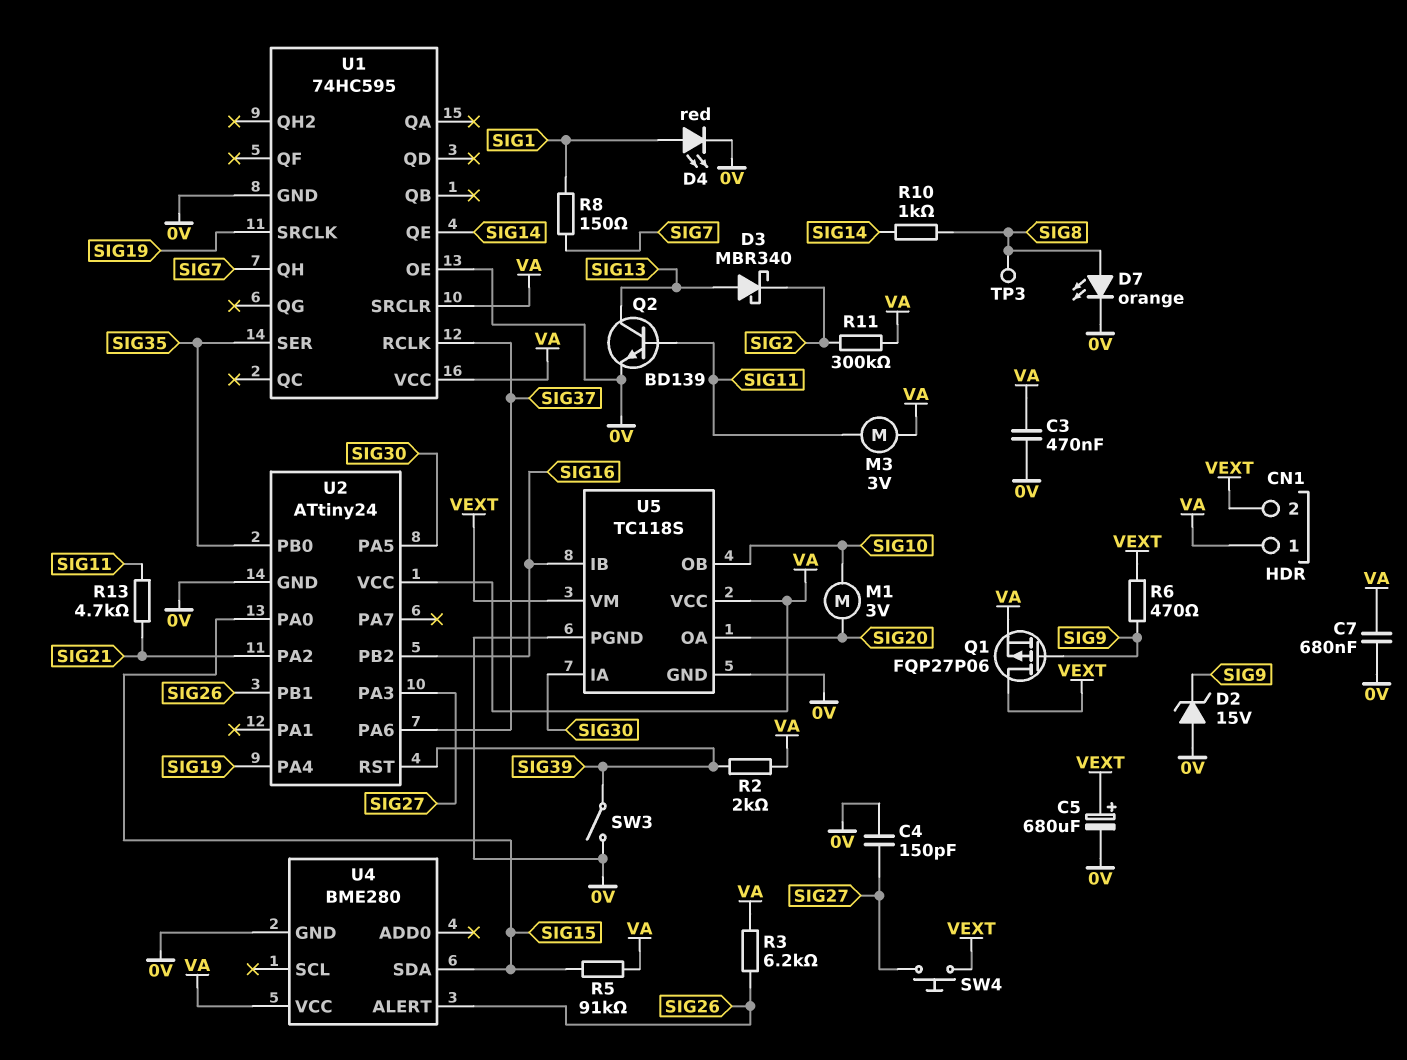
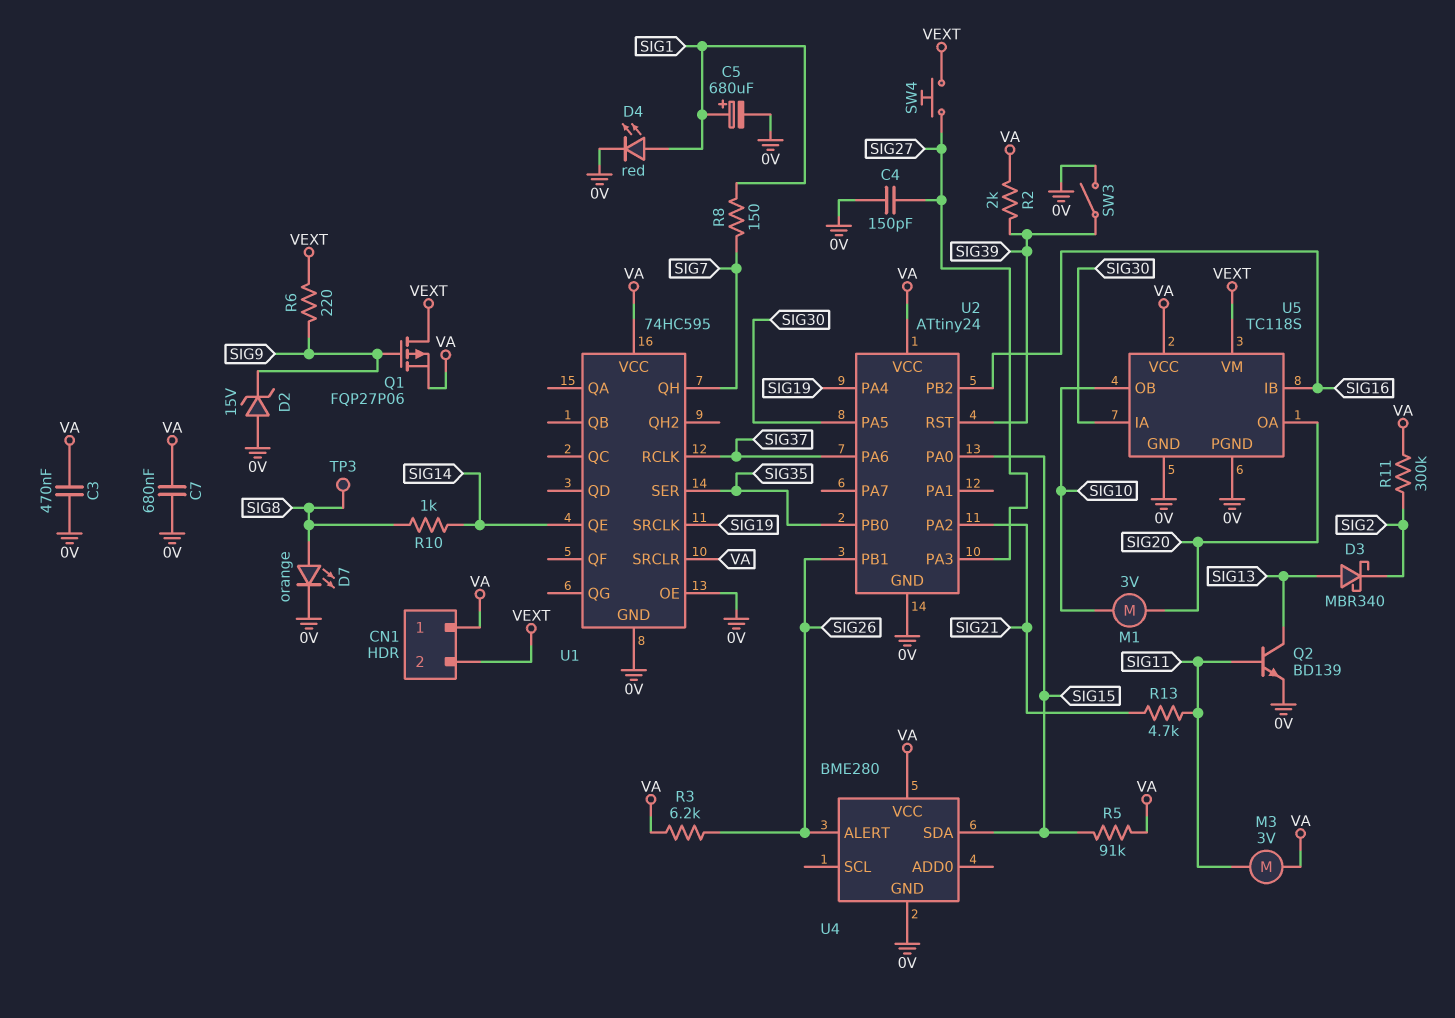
C5: 680uF (plus VEXT, minus 0V) -> 680uF (plus SIG1, minus 0V)
R6: 470 (SIG9, VEXT) -> 220 (SIG9, VEXT)

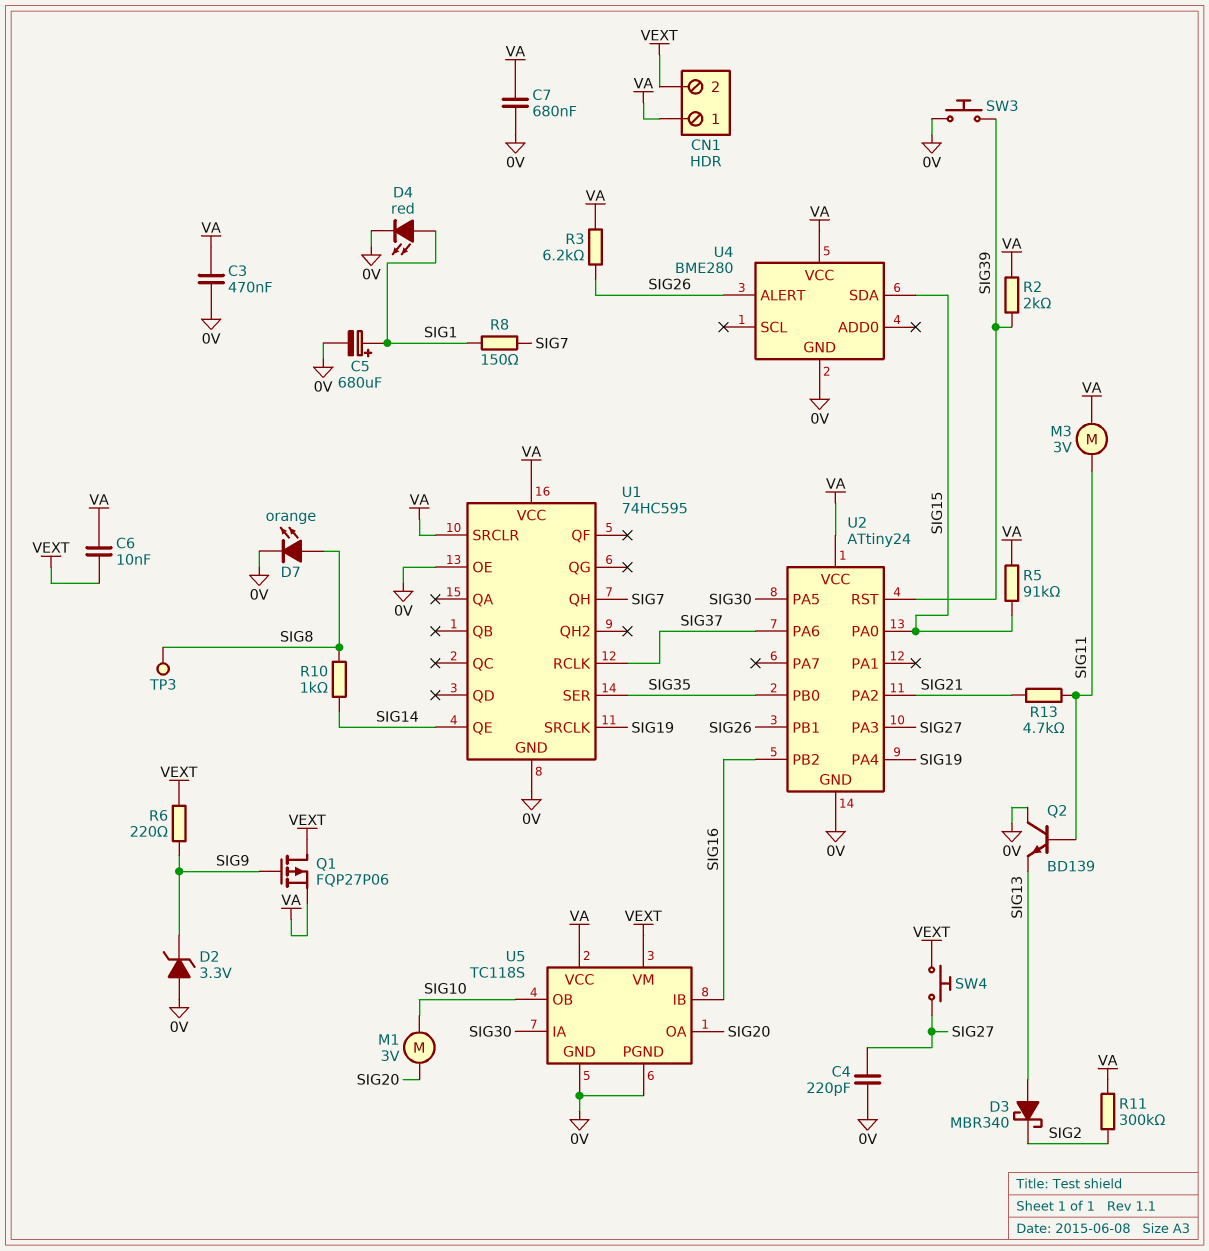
C4: 150pF (0V, SIG27) -> 220pF (0V, SIG27)
C6: none -> 10nF (VA, VEXT)
D2: zener 15V (A 0V, K SIG9) -> zener 3.3V (A 0V, K SIG9)
Q2: NPN BD139 (B SIG11, C SIG13, E 0V) -> NPN BD139 (B SIG11, C 0V, E SIG13)
SW3: switch (0V, SIG39) -> button (0V, SIG39)

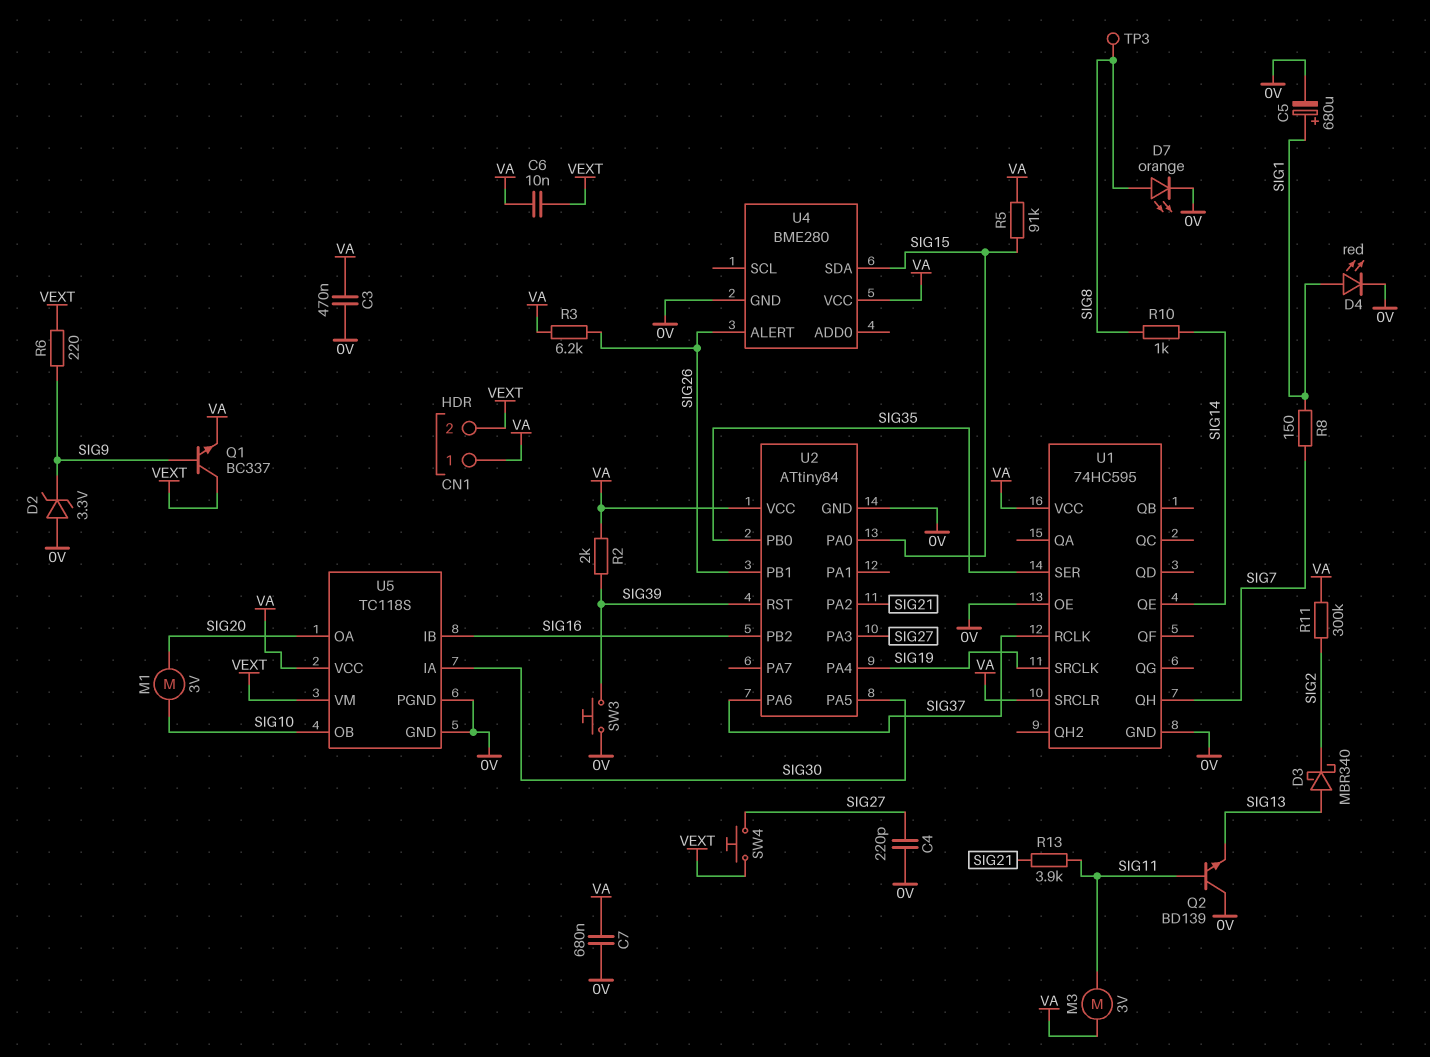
Q1: PMOS FQP27P06 (G SIG9, D VEXT, S VA) -> NPN BC337 (B SIG9, C VEXT, E VA)
R13: 4.7k (SIG11, SIG21) -> 3.9k (SIG11, SIG21)
U2: ATtiny24 -> ATtiny84

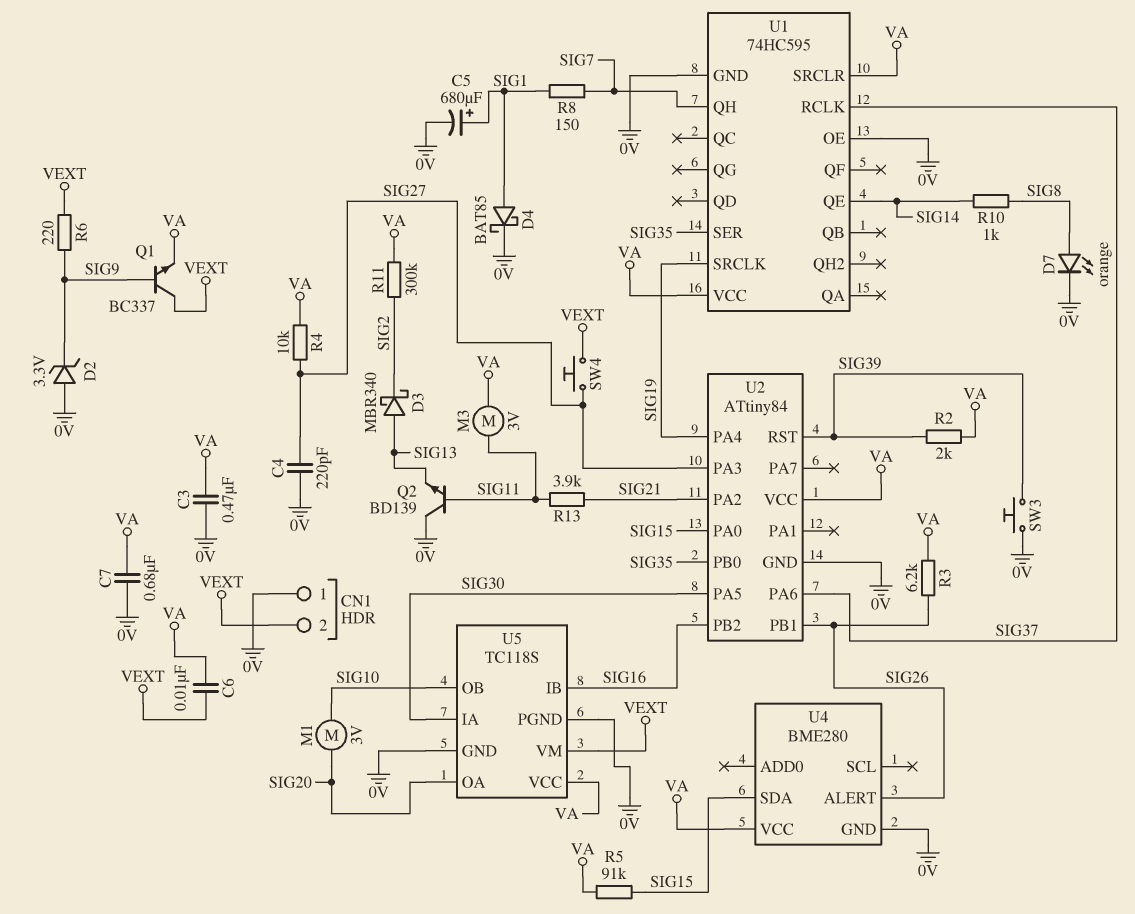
CN1 pin 1: VA -> 0V
D4: LED red (A SIG1, K 0V) -> schottky BAT85 (A SIG1, K 0V)
R4: none -> 10k (SIG27, VA)
TP3: test point (SIG8) -> none

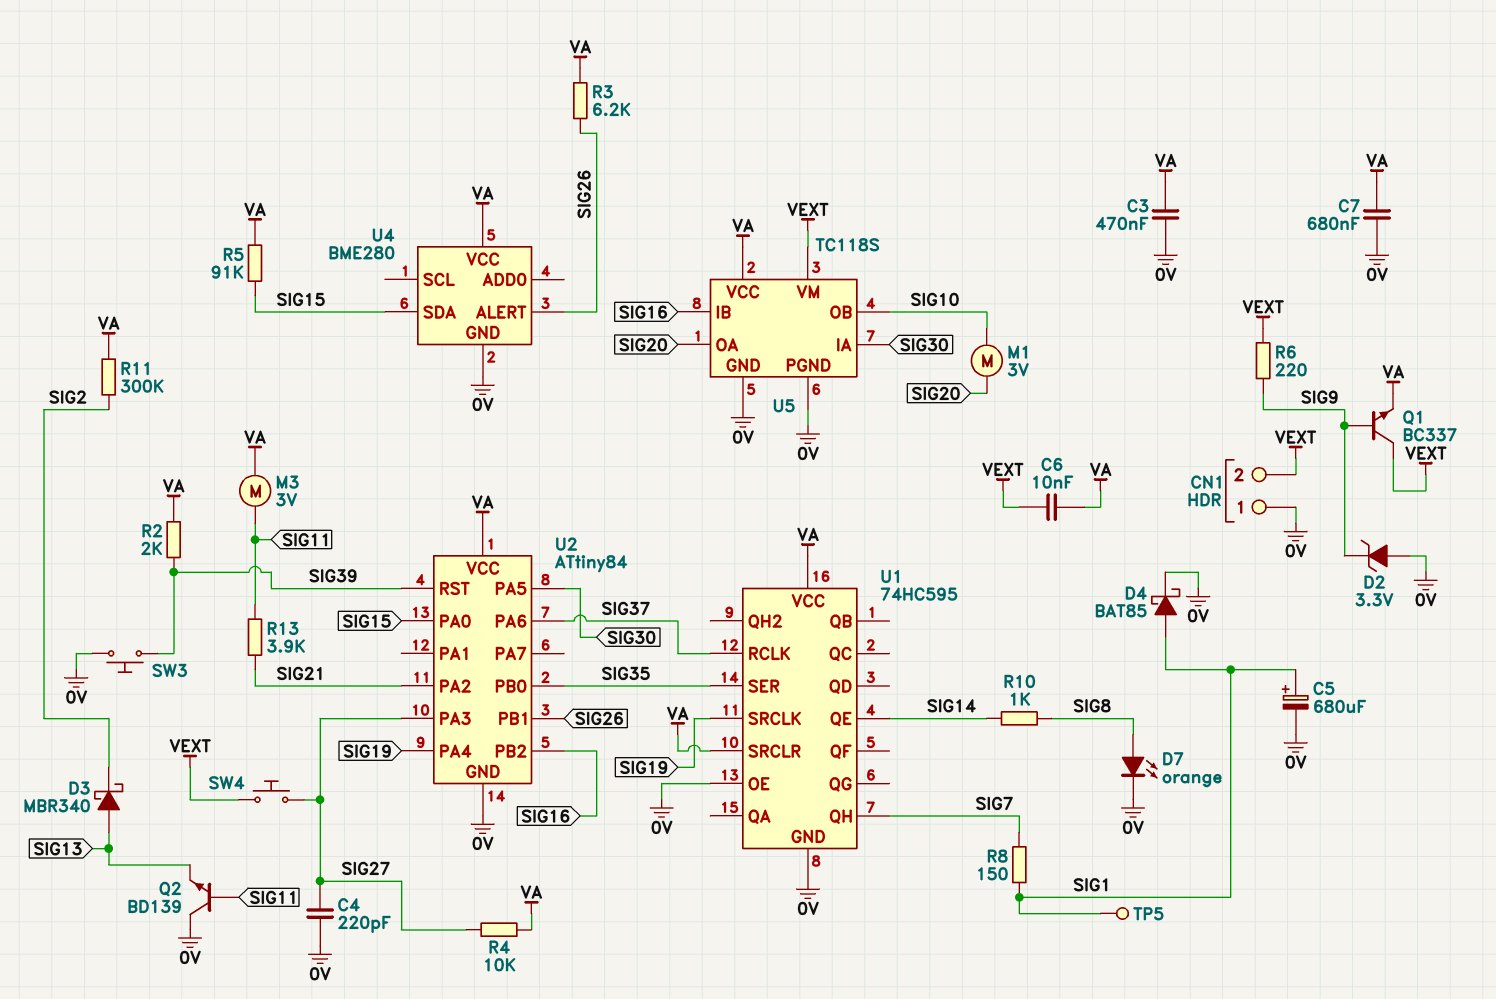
TP5: none -> test point (SIG1)

